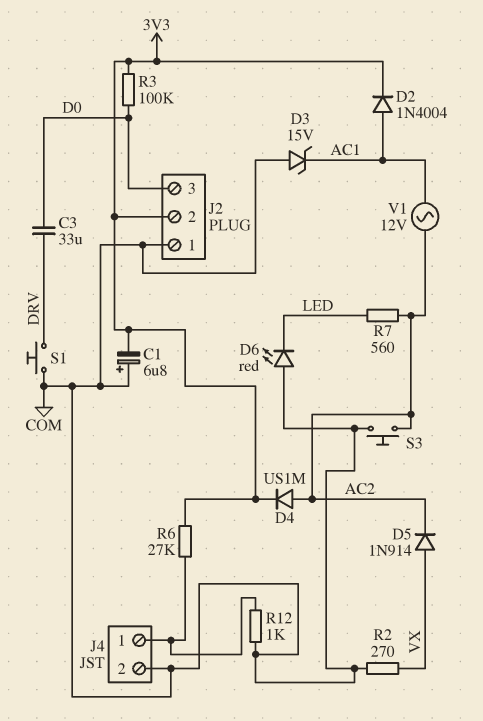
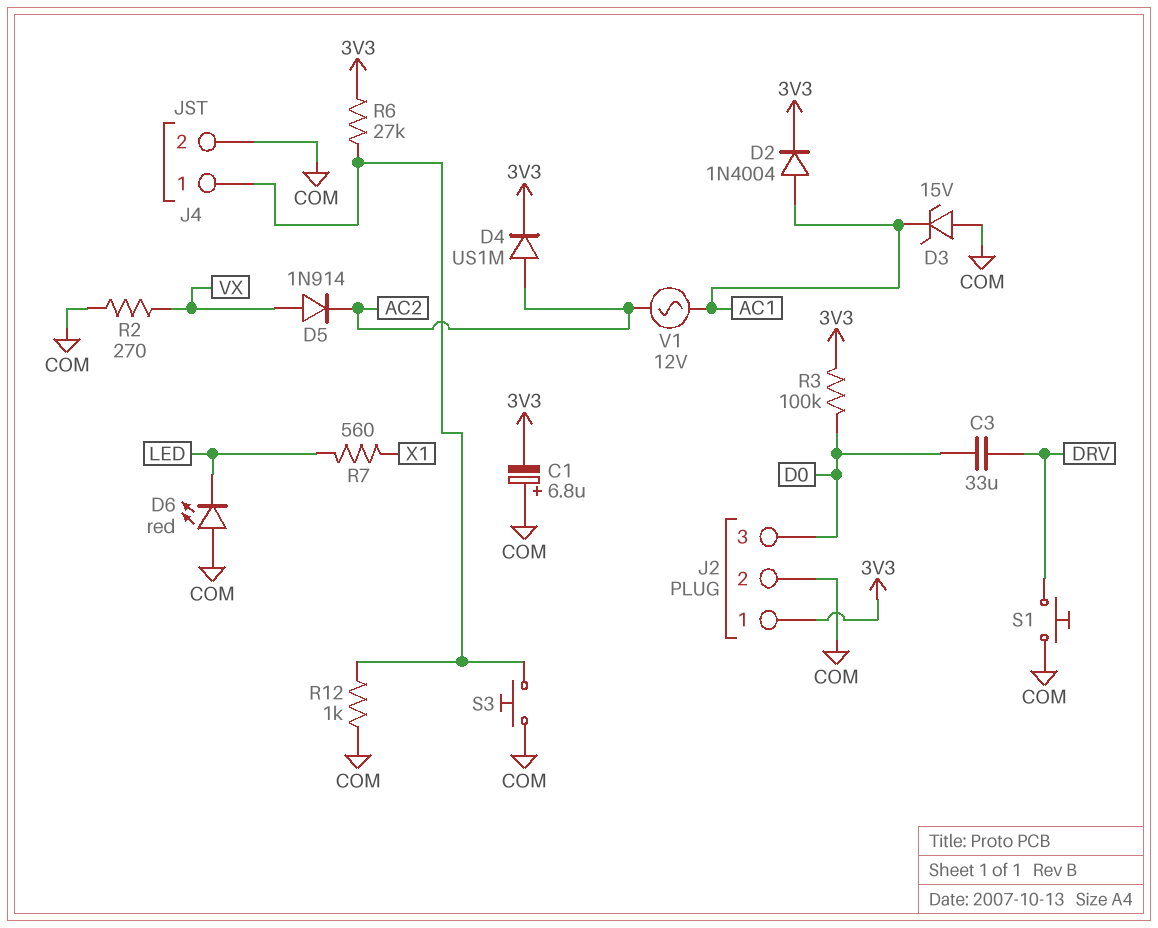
J2 pin 1: COM -> 3V3
J2 pin 2: 3V3 -> COM
R7: 560 (AC2, LED) -> 560 (LED, X1)
S3: button (AC2, COM) -> button (COM, J4/1)

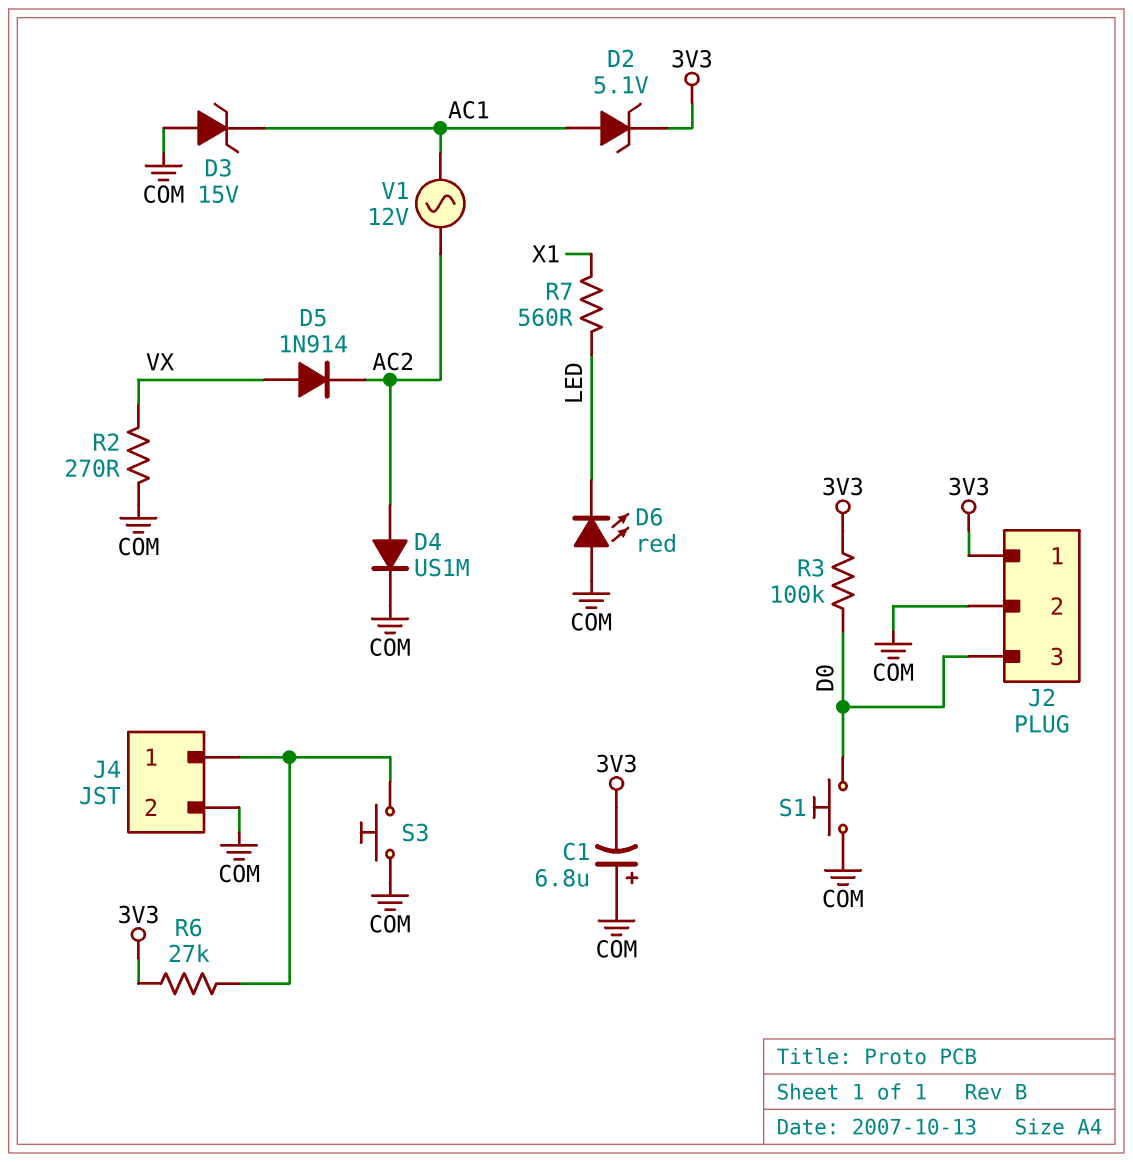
C3: 33uF (D0, DRV) -> none
D2: diode 1N4004 (A AC1, K 3V3) -> zener 5.1V (A AC1, K 3V3)
D4: diode US1M (A AC2, K 3V3) -> diode US1M (A AC2, K COM)
R12: 1k (COM, J4/1) -> none
S1: button (COM, DRV) -> button (COM, D0)

